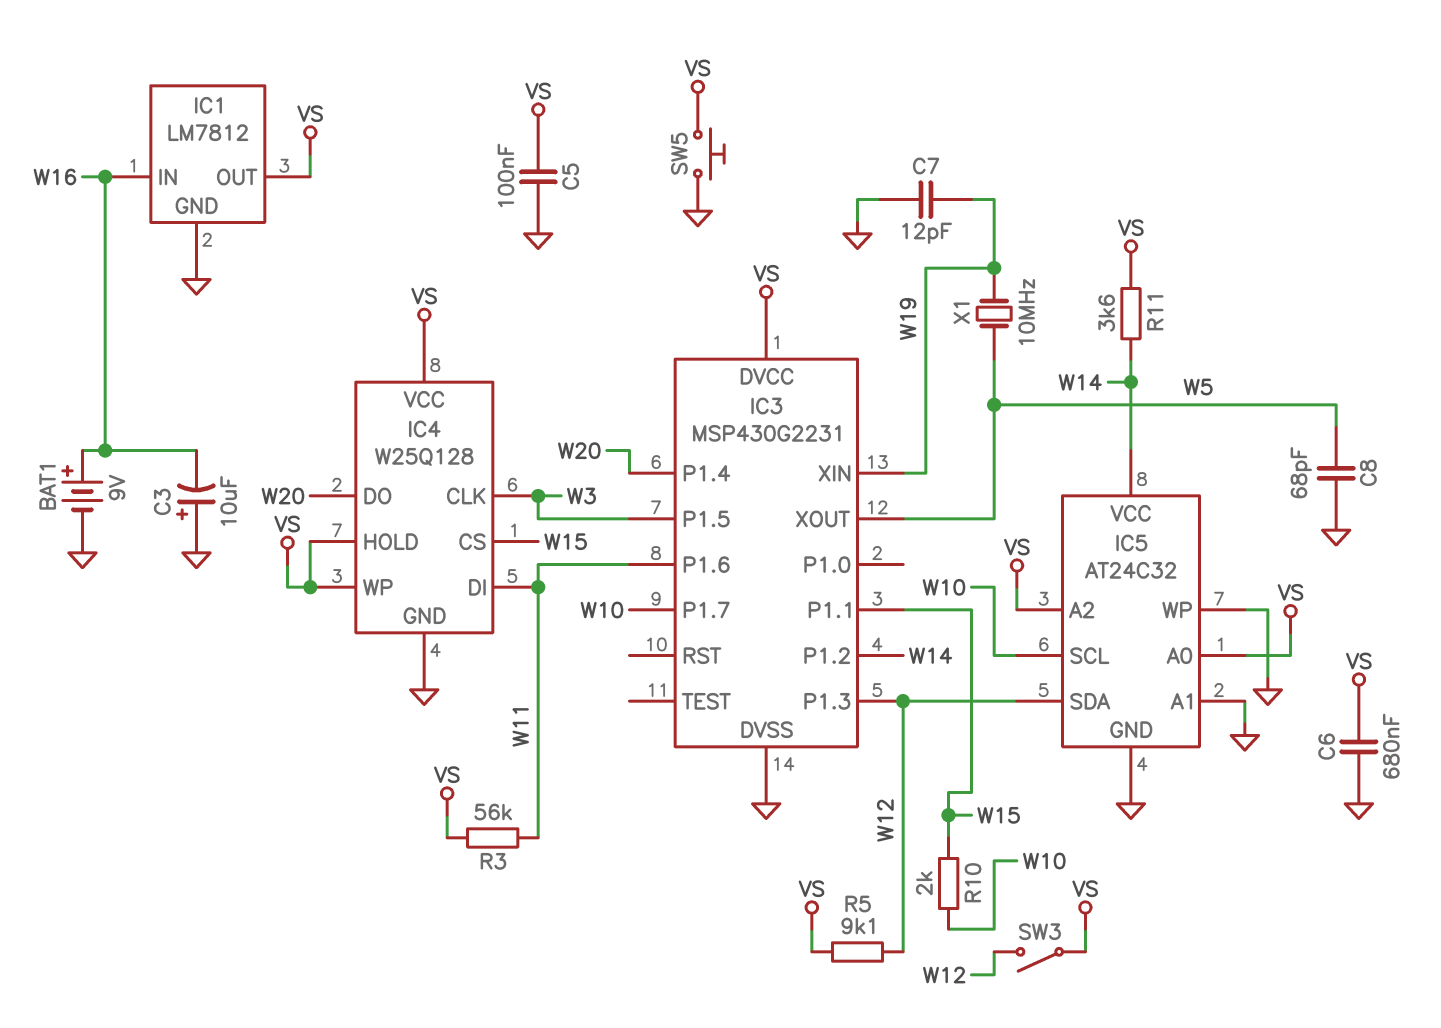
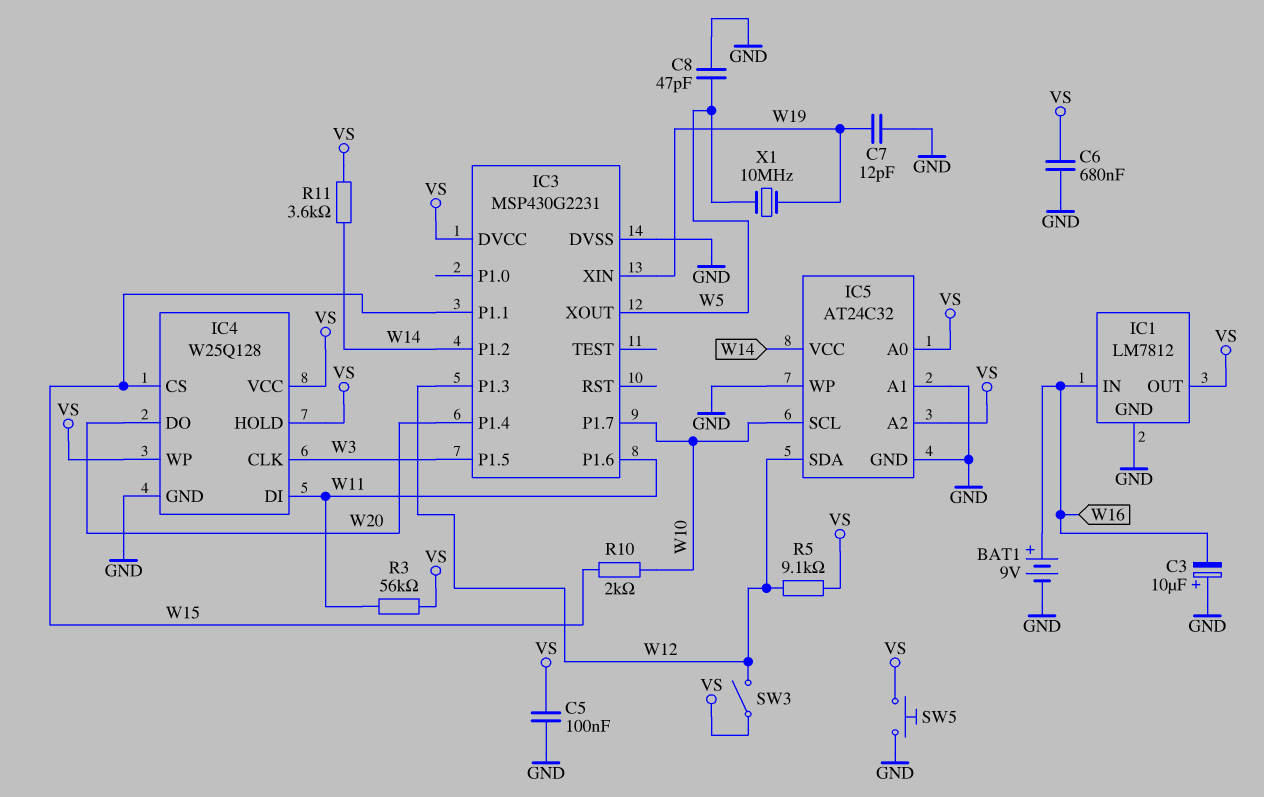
C8: 68pF (GND, W5) -> 47pF (GND, W5)

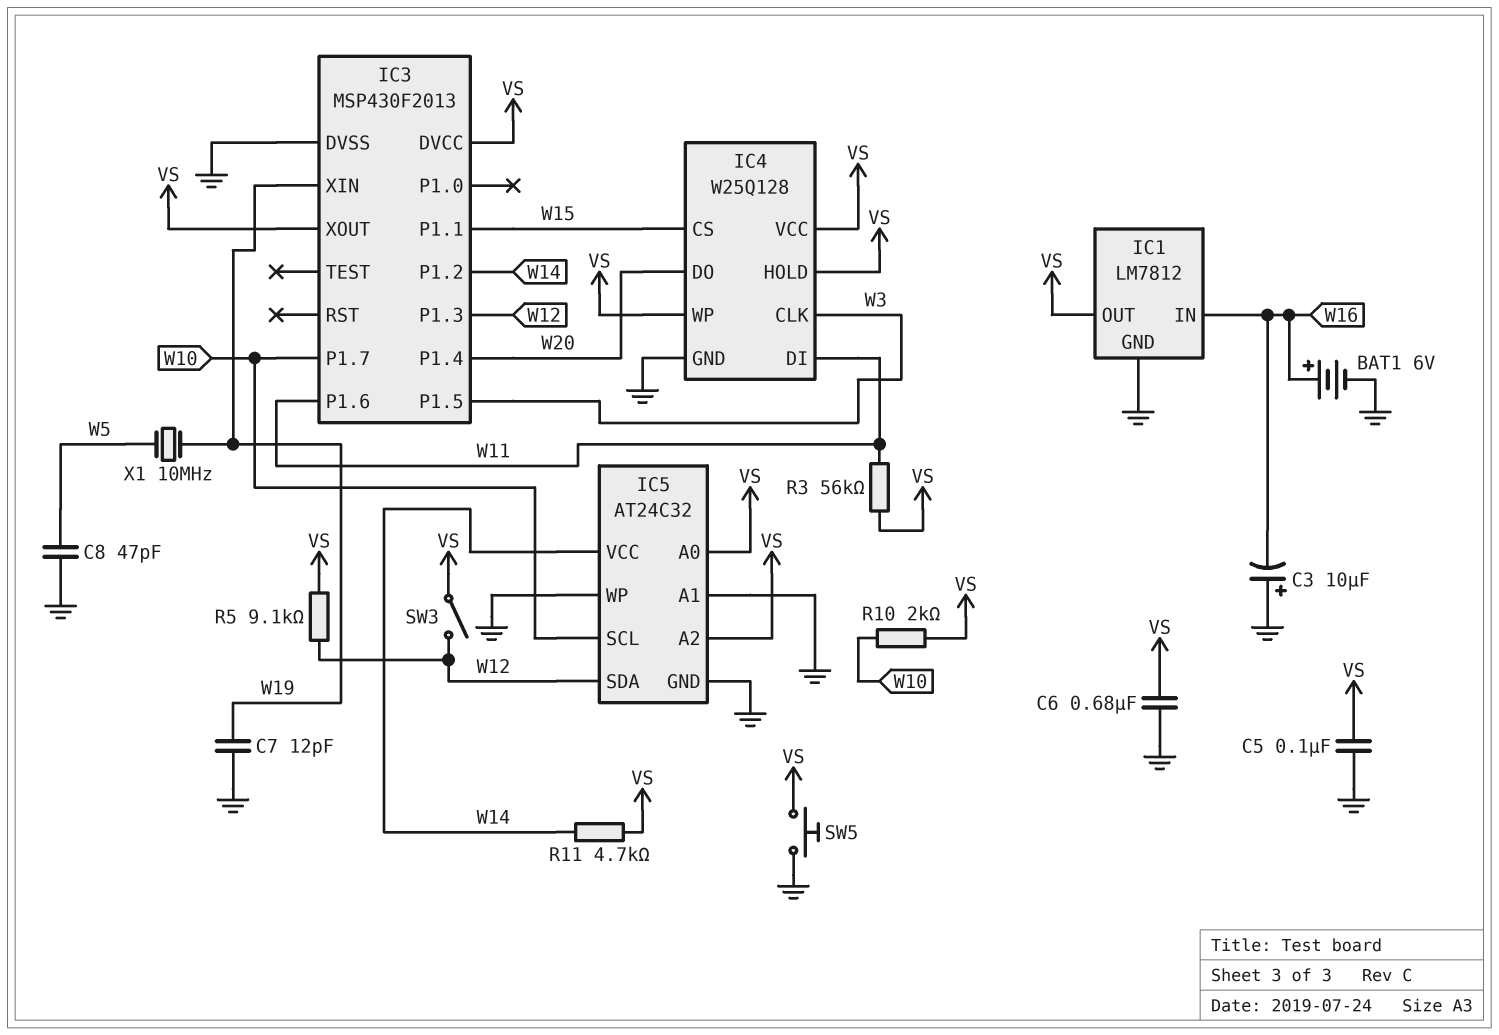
BAT1: 9V (plus W16, minus GND) -> 6V (plus W16, minus GND)
IC3: MSP430G2231 -> MSP430F2013
IC3 pin XOUT: W5 -> VS
R10: 2k (W10, W15) -> 2k (VS, W10)
R11: 3.6k (VS, W14) -> 4.7k (VS, W14)

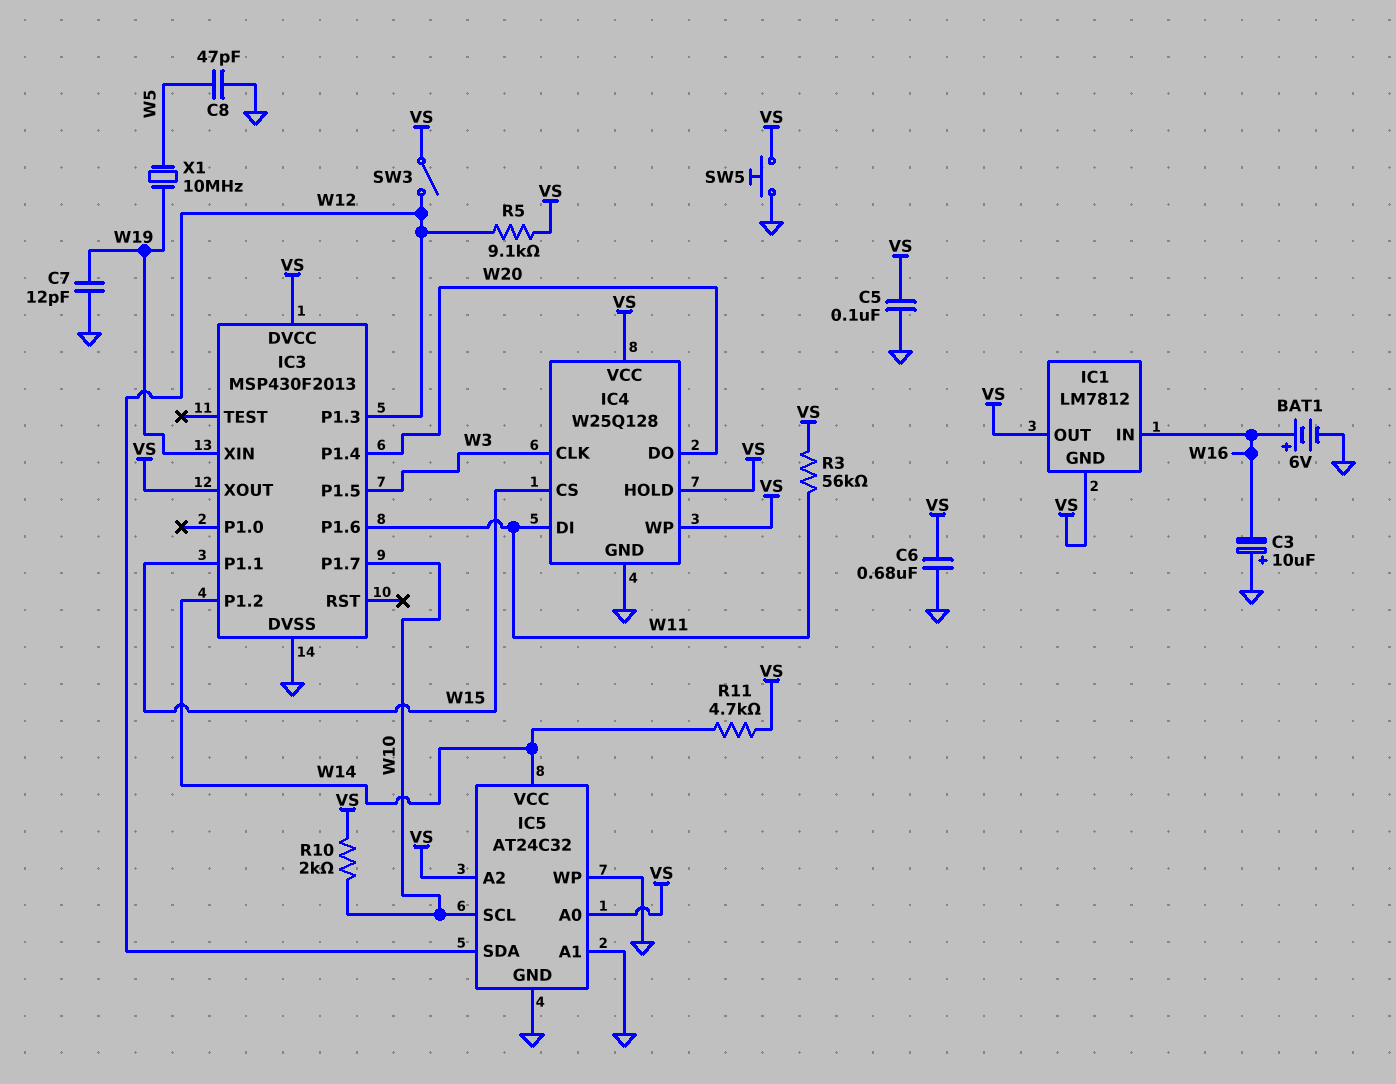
IC1 pin GND: GND -> VS

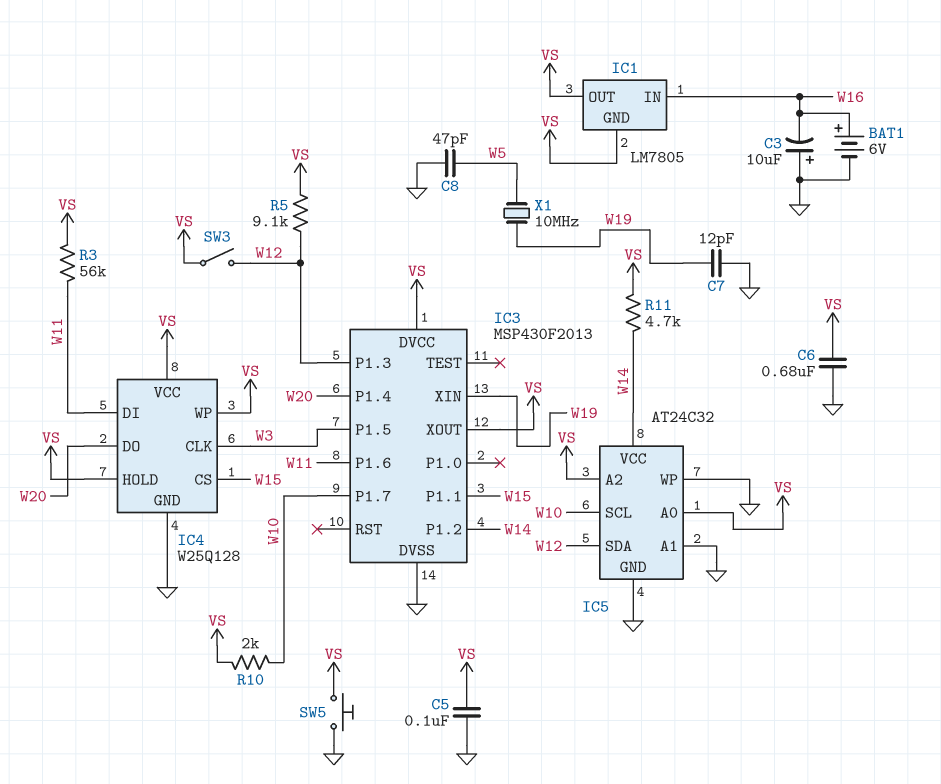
IC1: LM7812 -> LM7805

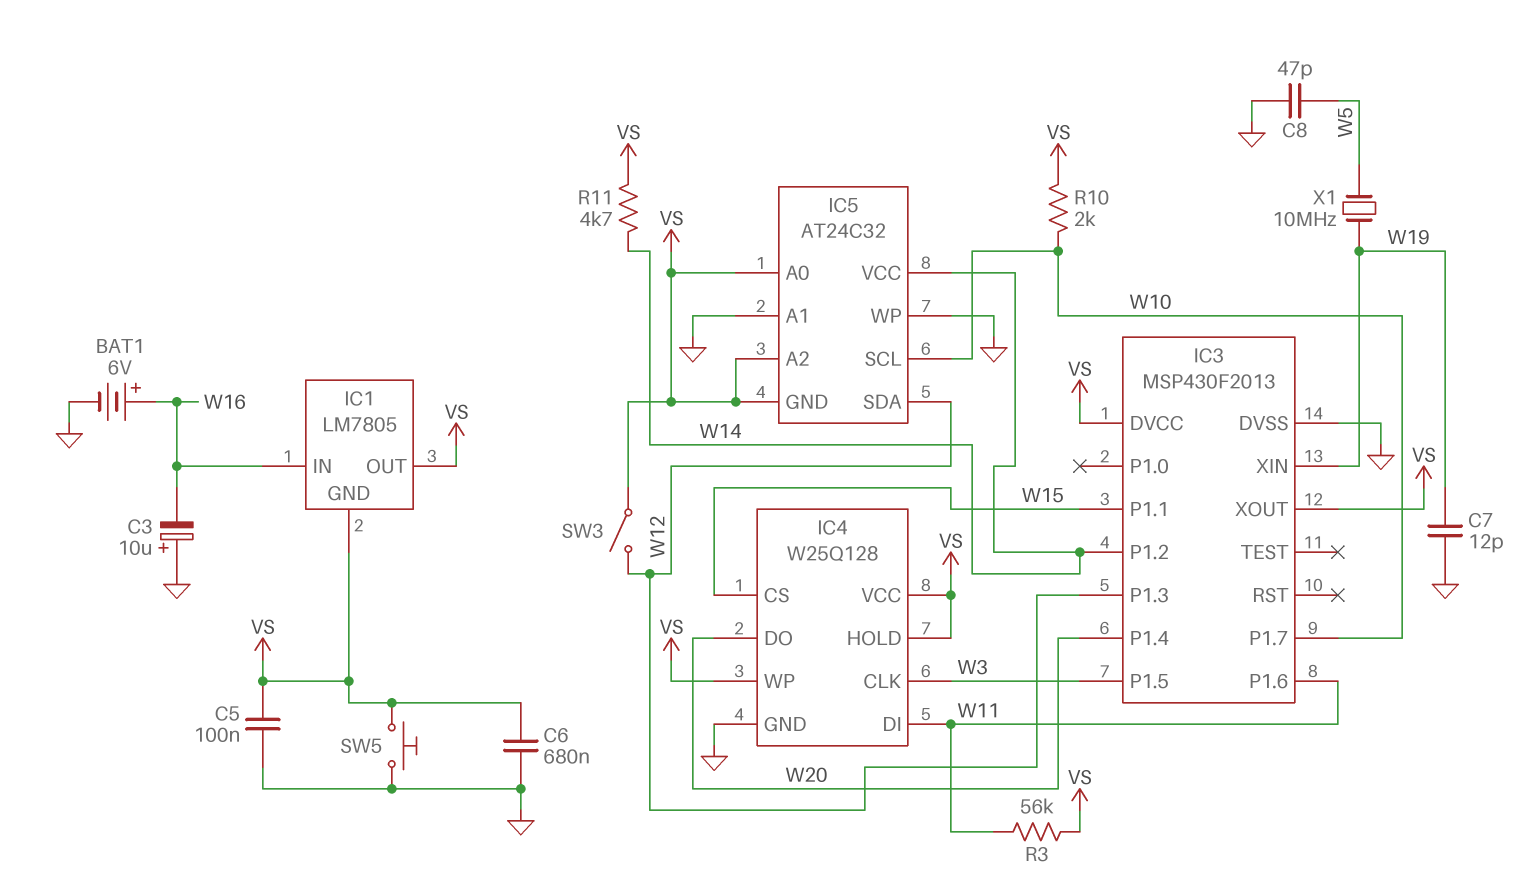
IC5 pin GND: GND -> VS
R5: 9.1k (VS, W12) -> none

